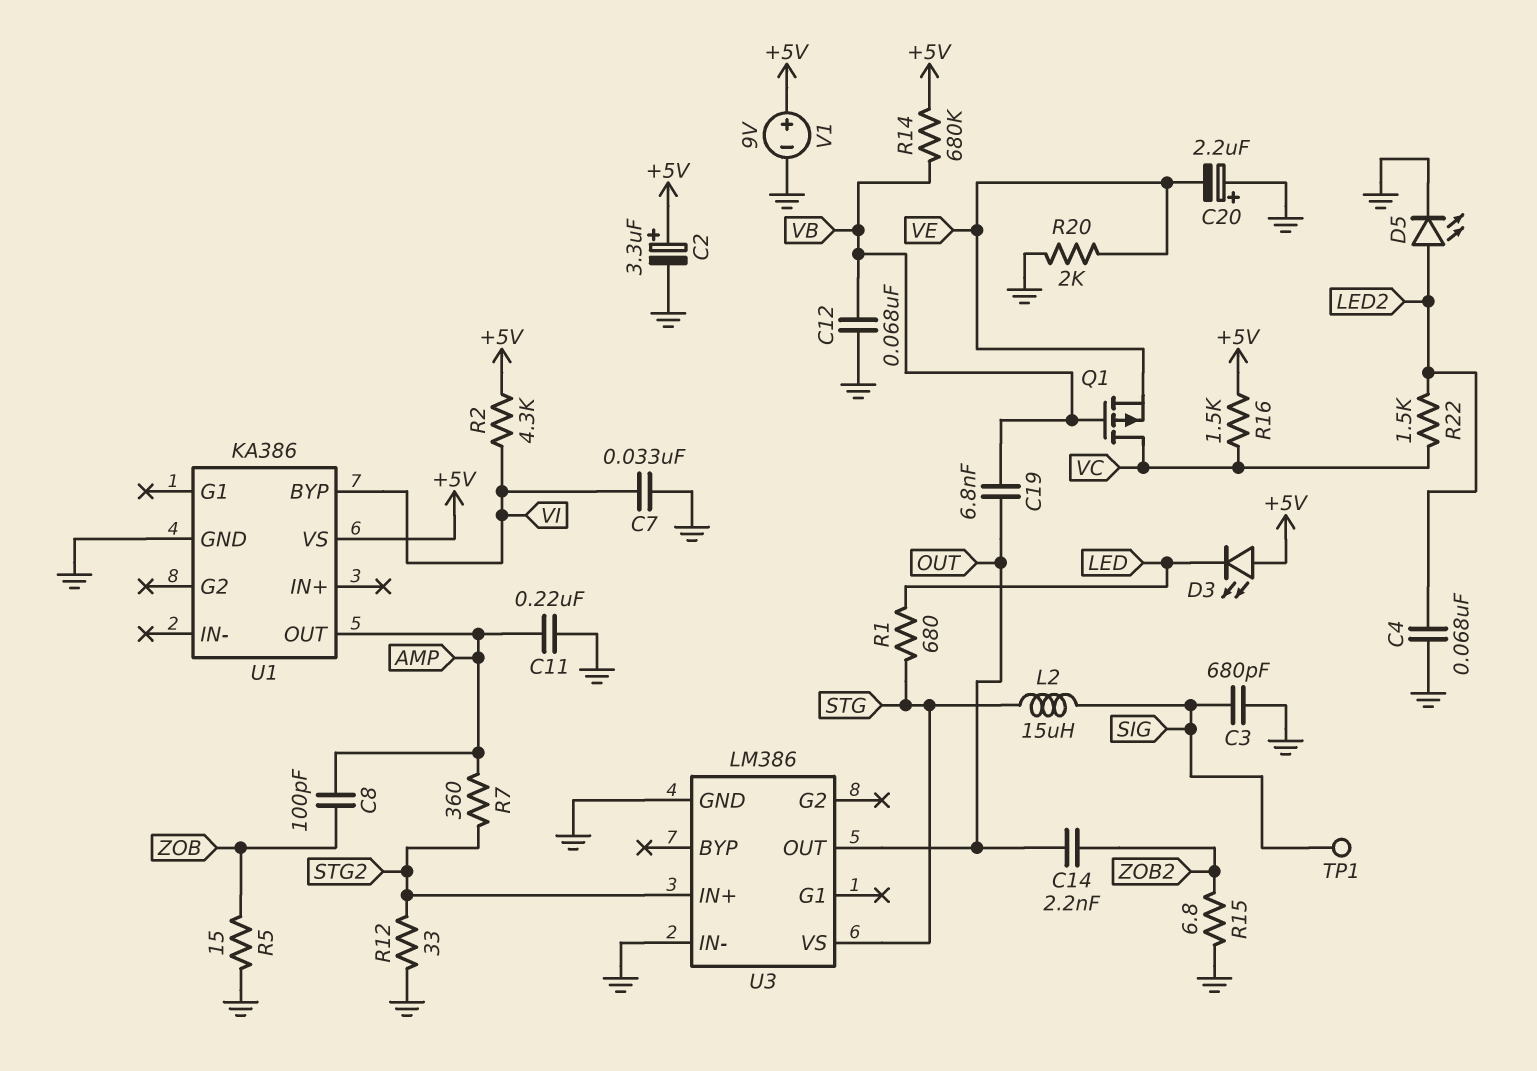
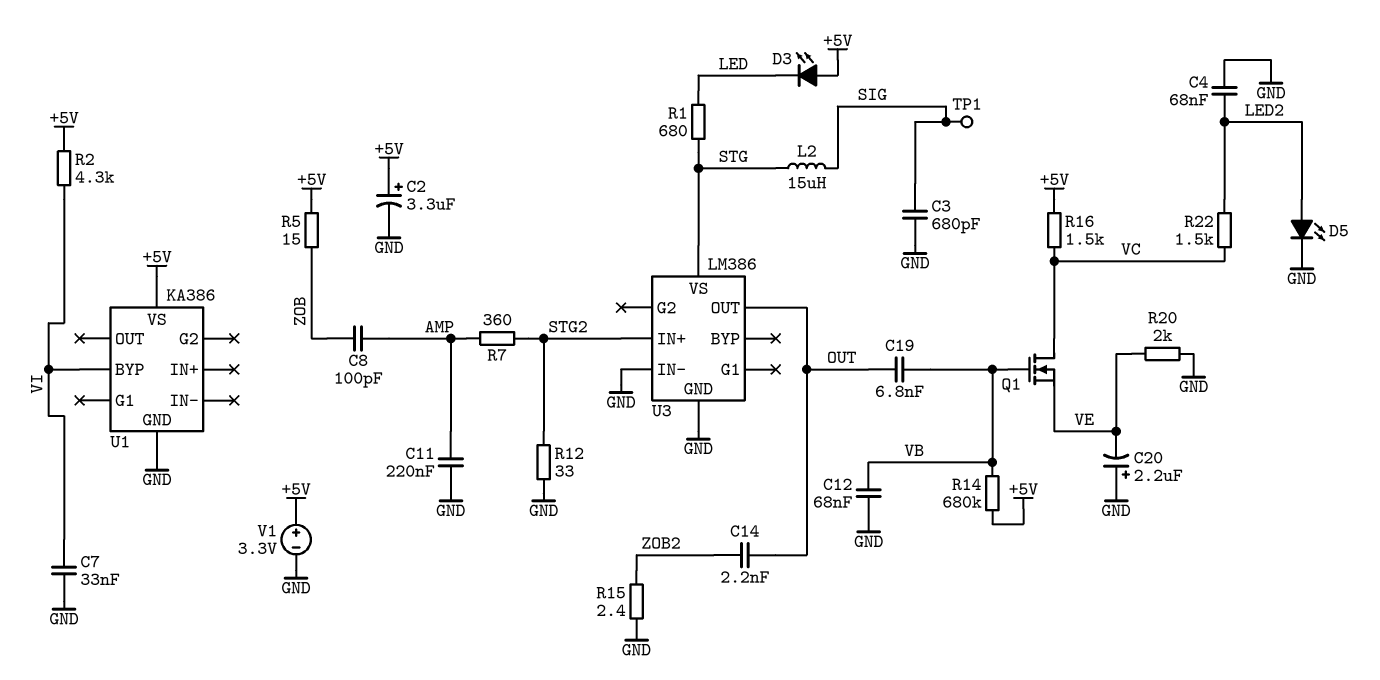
Q1: PMOS (G VB, D VC, S VE) -> NMOS (G VB, D VC, S VE)
R5: 15 (GND, ZOB) -> 15 (+5V, ZOB)
R15: 6.8 (GND, ZOB2) -> 2.4 (GND, ZOB2)
U1 pin OUT: AMP -> none
V1: 9V (plus +5V, minus GND) -> 3.3V (plus +5V, minus GND)

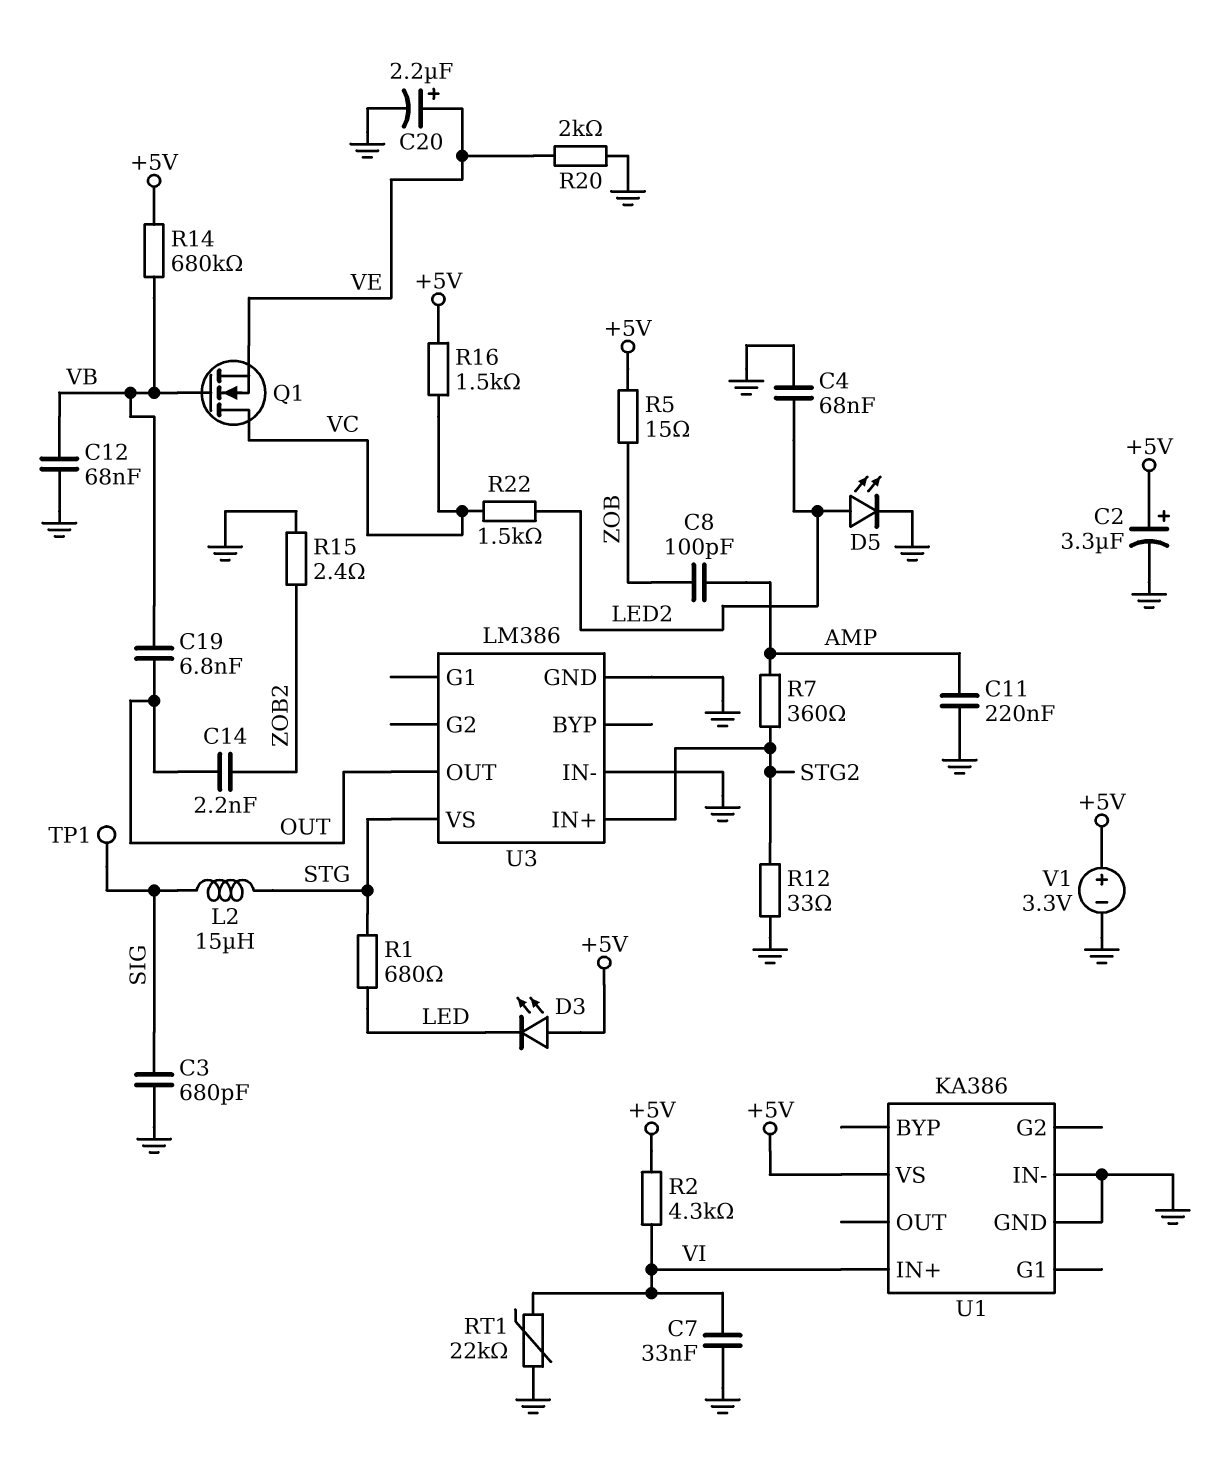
C20: 2.2uF (plus GND, minus VE) -> 2.2uF (plus VE, minus GND)
RT1: none -> 22k (GND, VI)
U1 pin BYP: VI -> none
U1 pin IN+: none -> VI
U1 pin IN-: none -> GND

